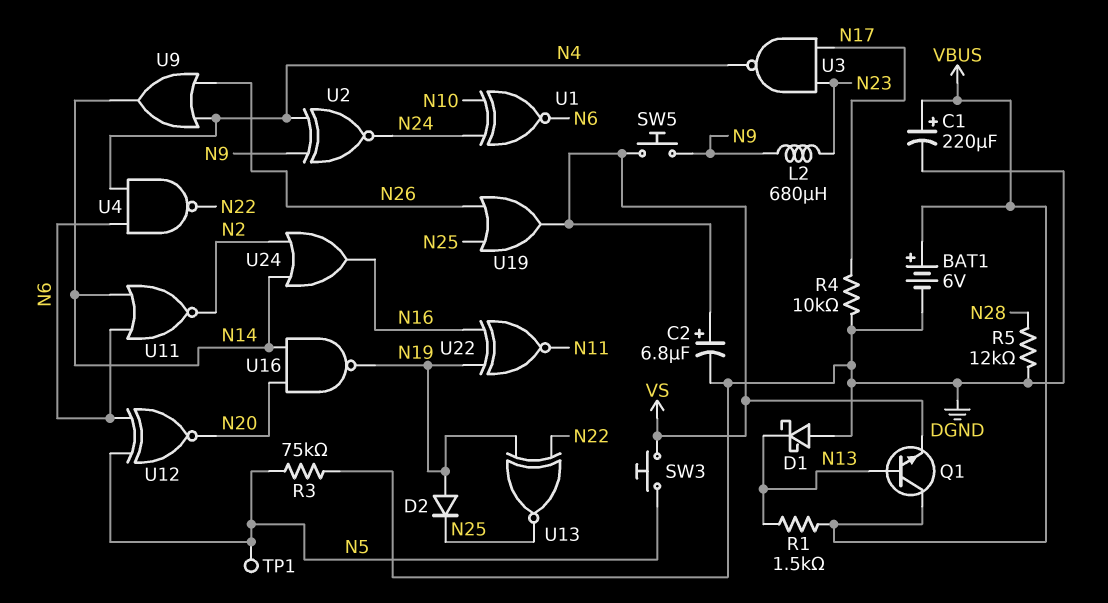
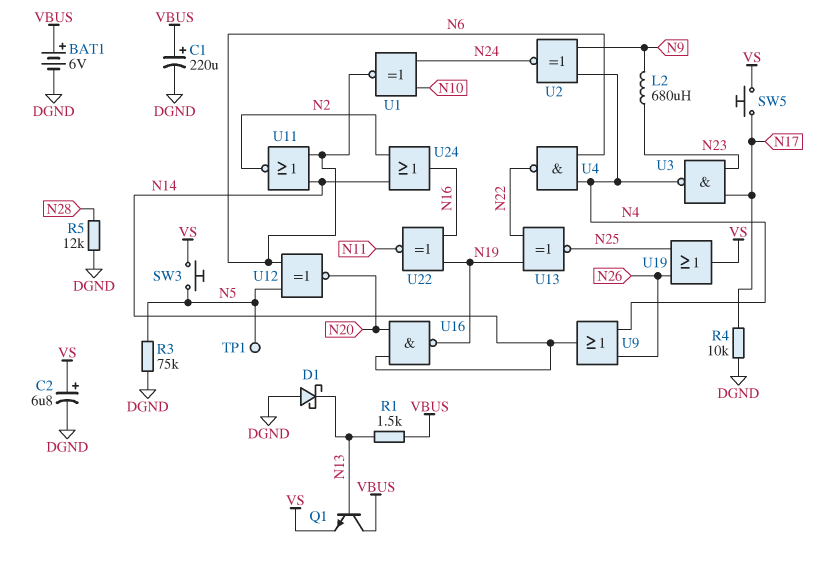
D2: diode (A N19, K N25) -> none
SW5: button (N9, VS) -> button (N17, VS)

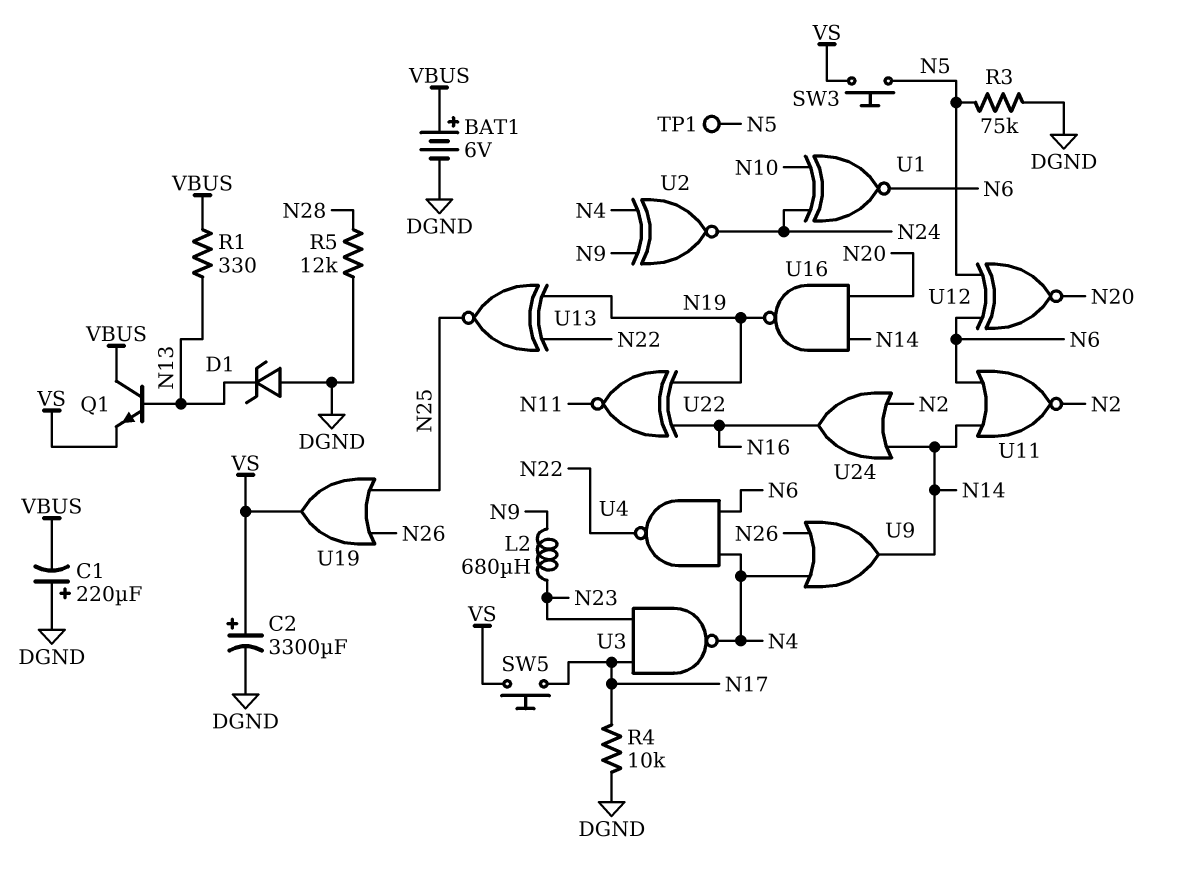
C1: 220uF (plus VBUS, minus DGND) -> 220uF (plus DGND, minus VBUS)
C2: 6.8uF (plus VS, minus DGND) -> 3300uF (plus VS, minus DGND)
D1: schottky (A DGND, K N13) -> zener (A DGND, K N13)
R1: 1.5k (N13, VBUS) -> 330 (N13, VBUS)

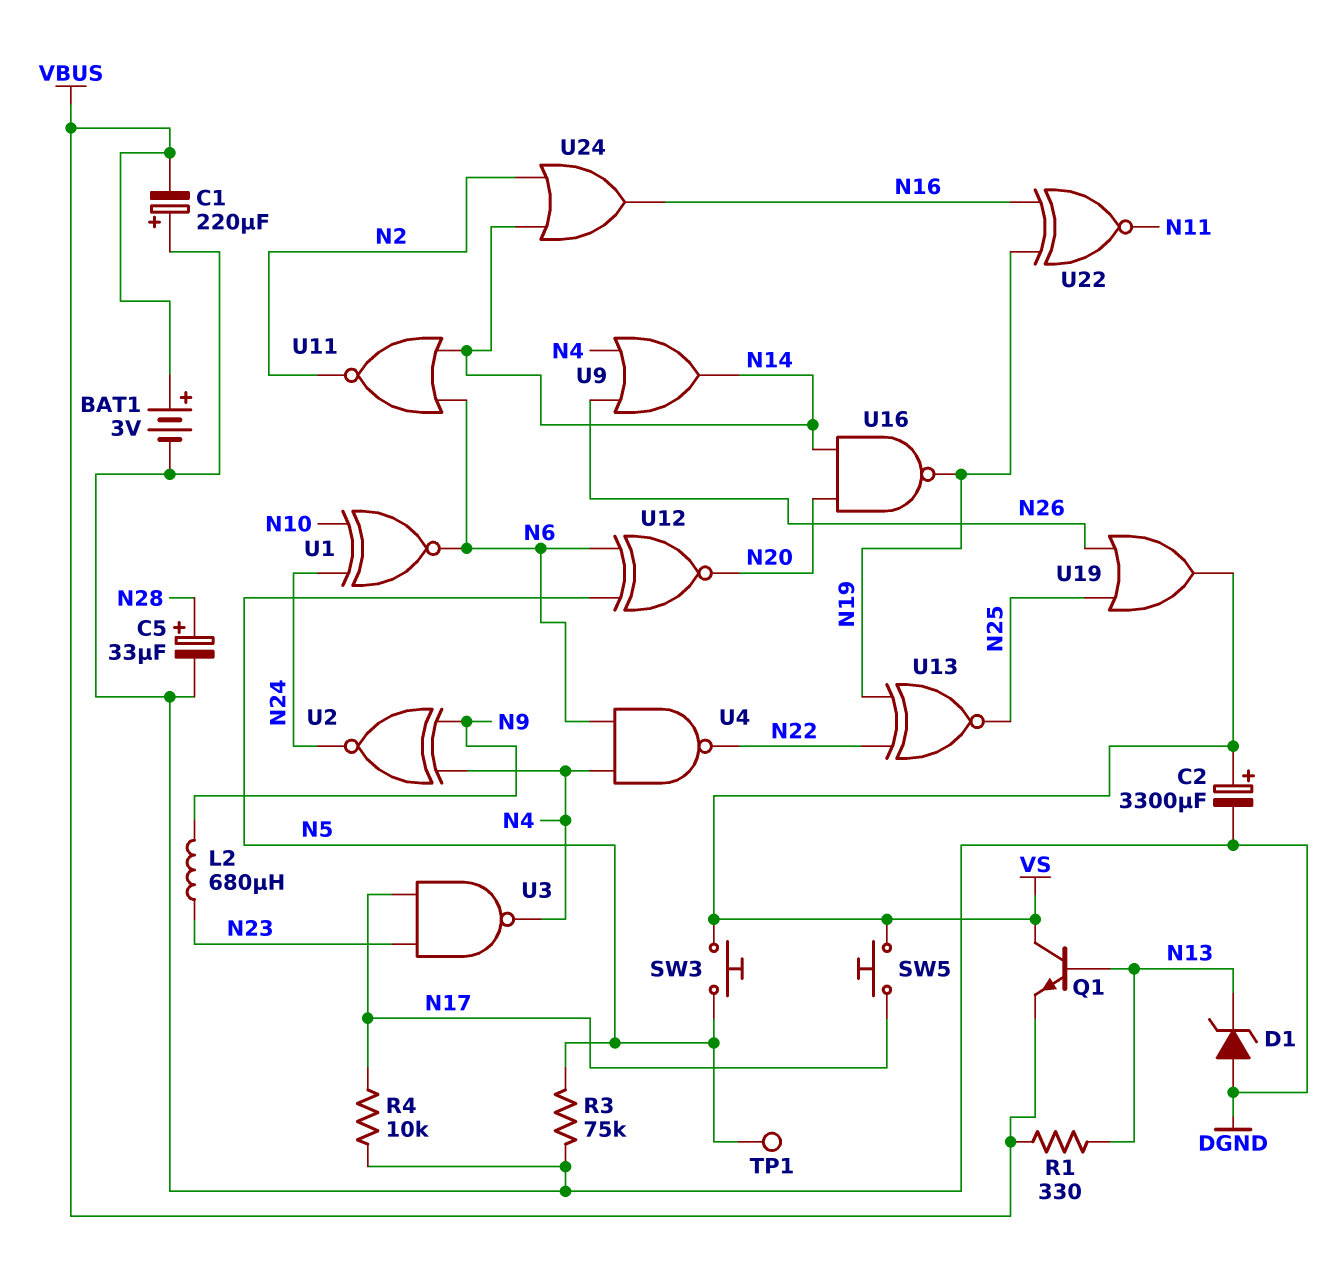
BAT1: 6V (plus VBUS, minus DGND) -> 3V (plus VBUS, minus DGND)
C5: none -> 33uF (plus N28, minus DGND)
Q1: NPN (B N13, C VBUS, E VS) -> NPN (B N13, C VS, E VBUS)
R5: 12k (DGND, N28) -> none

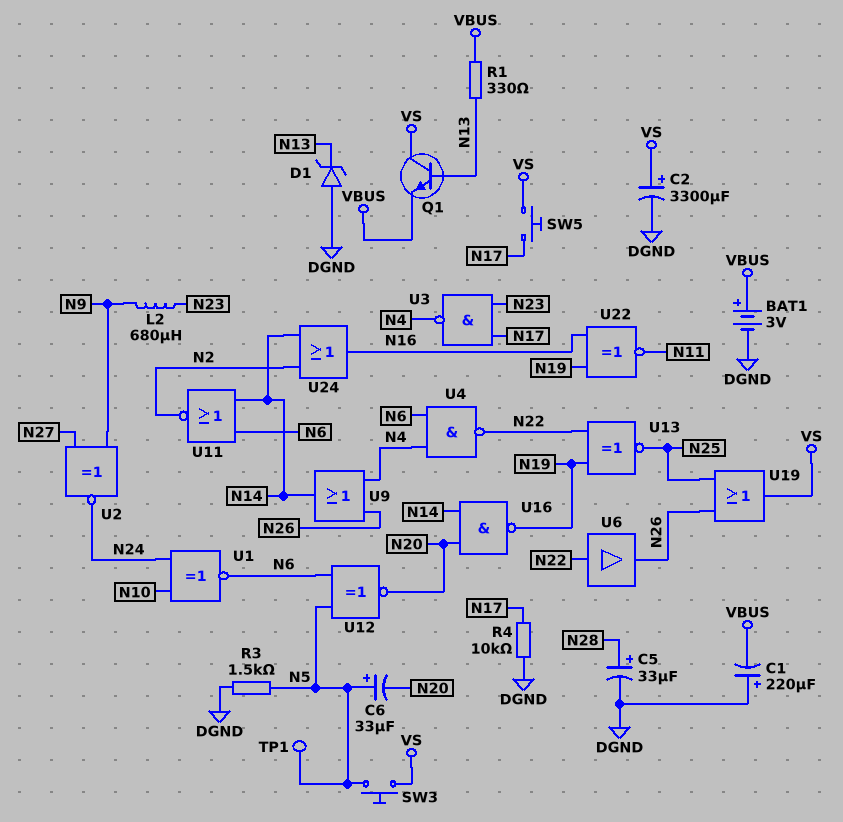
C6: none -> 33uF (plus N5, minus N20)
R3: 75k (DGND, N5) -> 1.5k (DGND, N5)
U2: XNOR (in N4, in N9, out N24) -> XNOR (in N9, in N27, out N24)
U6: none -> buffer (in N22, out N26)

